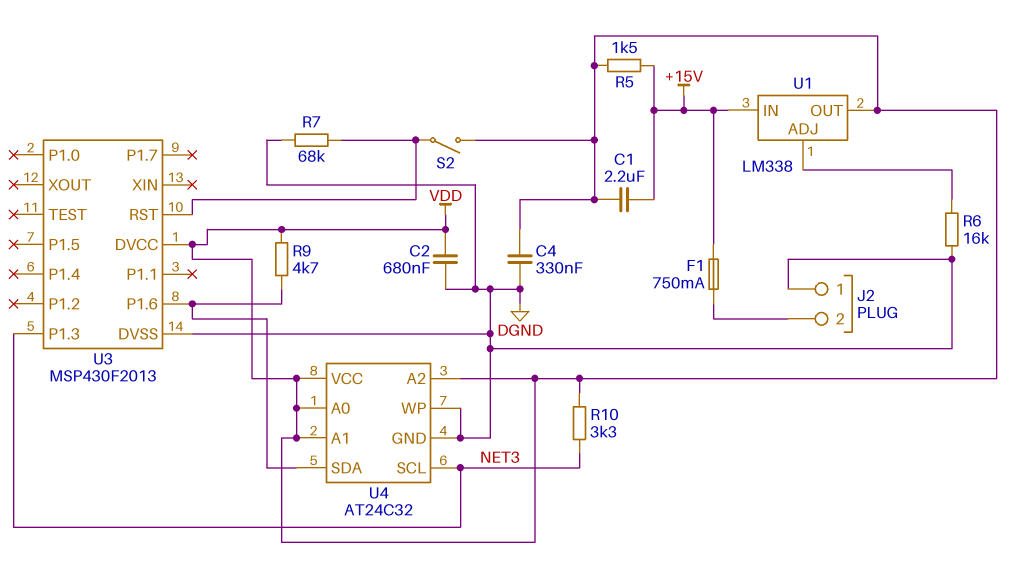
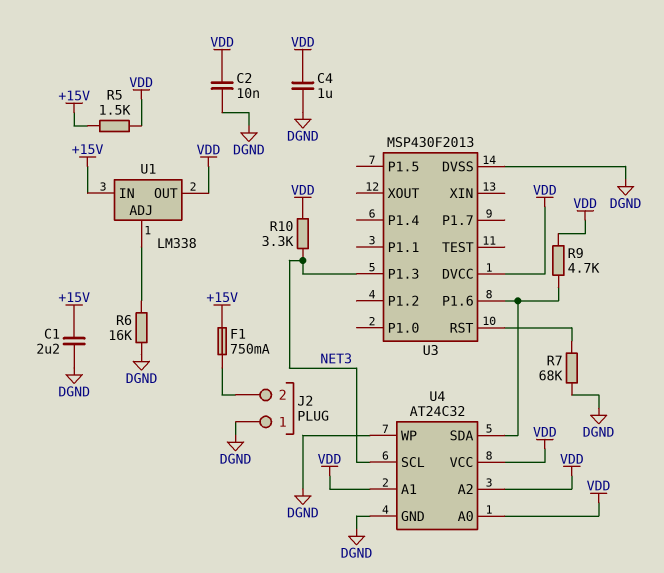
C1: 2.2uF (+15V, VDD) -> 2.2uF (+15V, DGND)
C2: 680nF (DGND, VDD) -> 10nF (DGND, VDD)
C4: 330nF (DGND, VDD) -> 1uF (DGND, VDD)
S2: switch (U3/RST, VDD) -> none

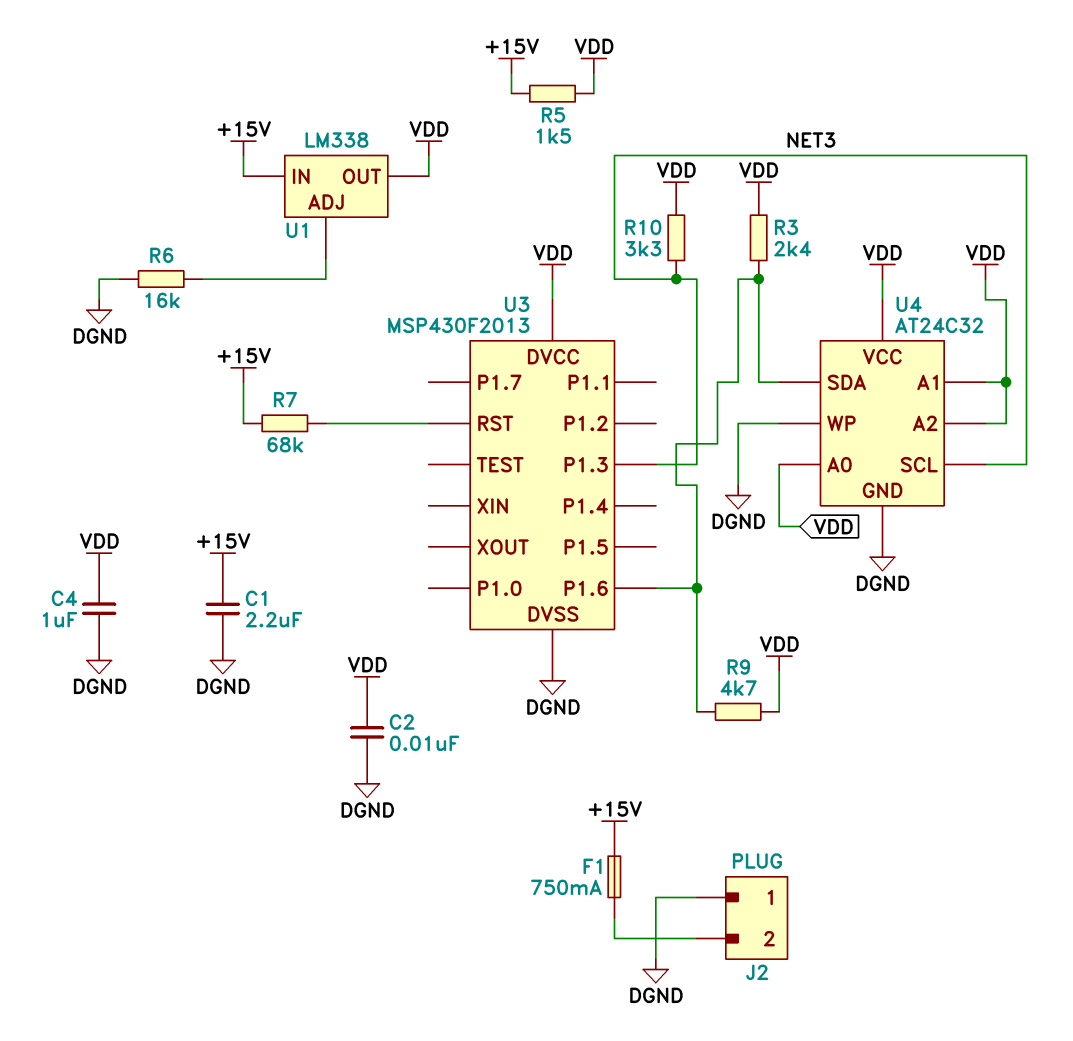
R3: none -> 2.4k (U3/P1.6, VDD)
R7: 68k (DGND, U3/RST) -> 68k (+15V, U3/RST)

